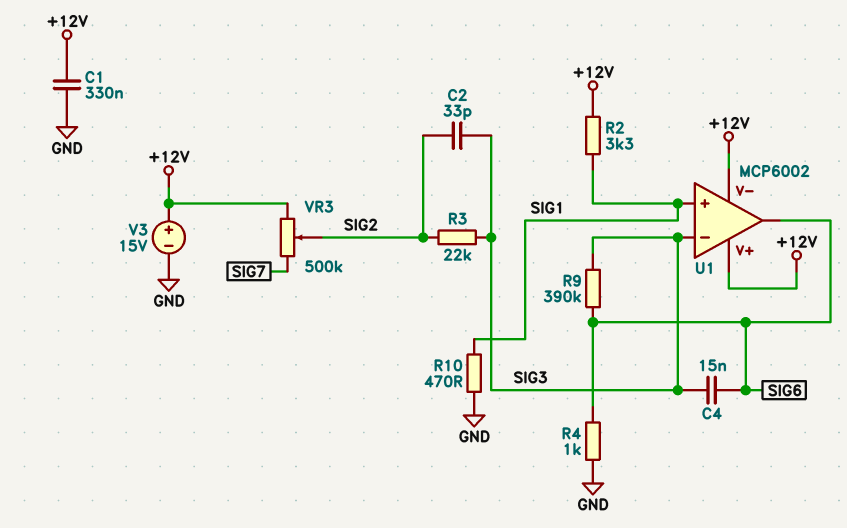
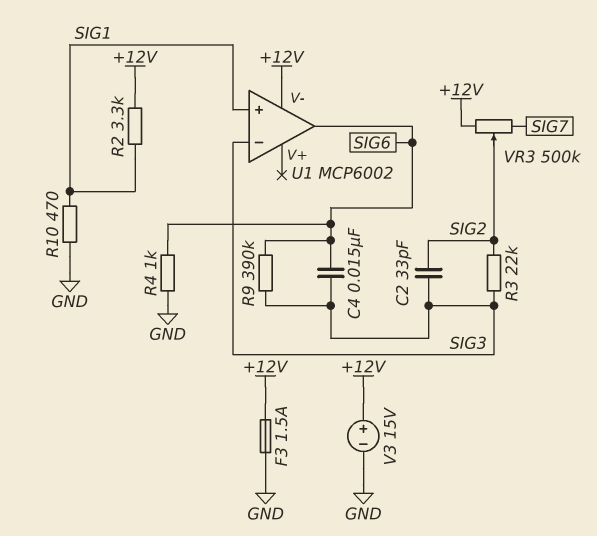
C1: 330nF (+12V, GND) -> none
F3: none -> 1.5A (+12V, GND)
U1 pin V+: +12V -> none

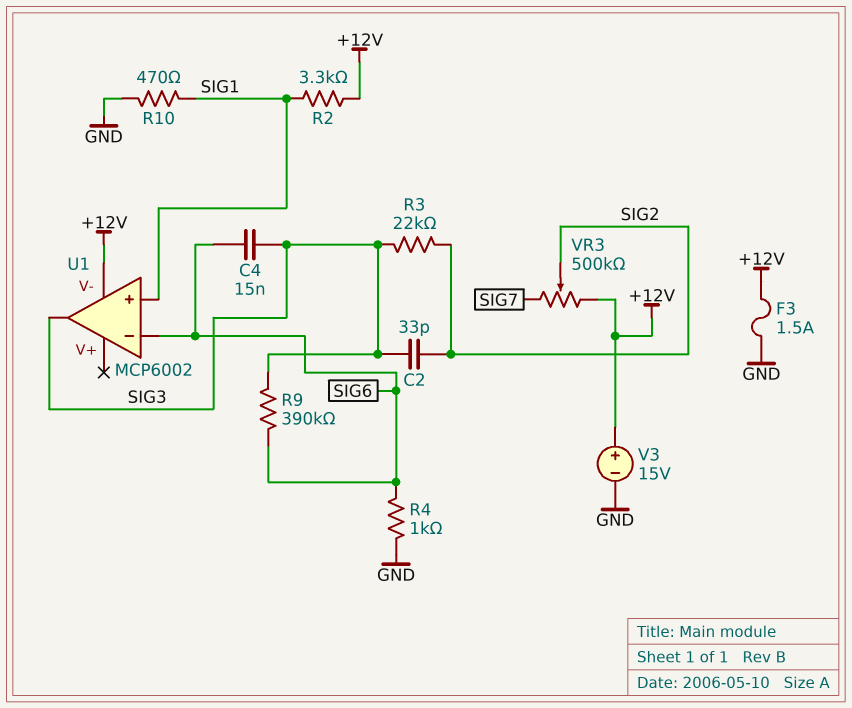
U1 pin in-: SIG3 -> SIG6
U1 pin out: SIG6 -> SIG3

